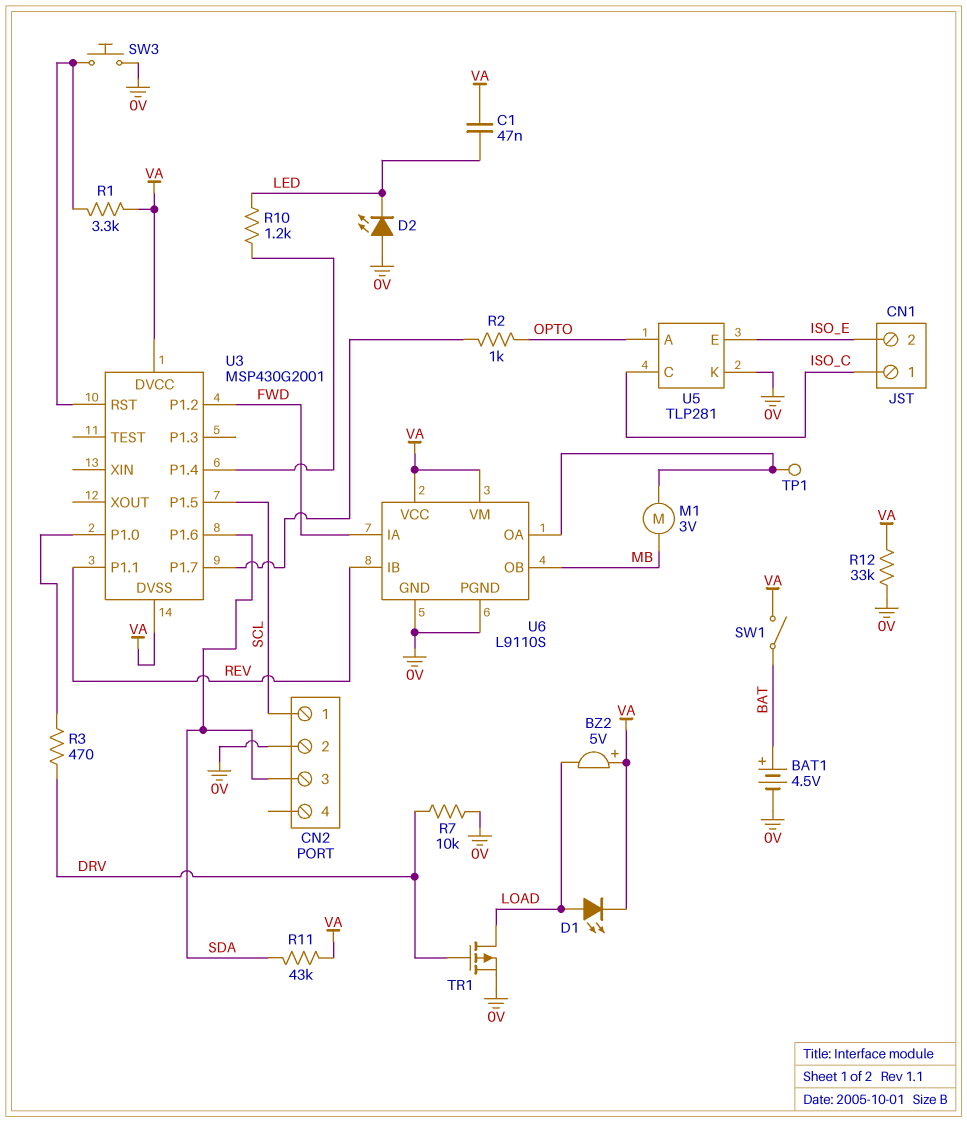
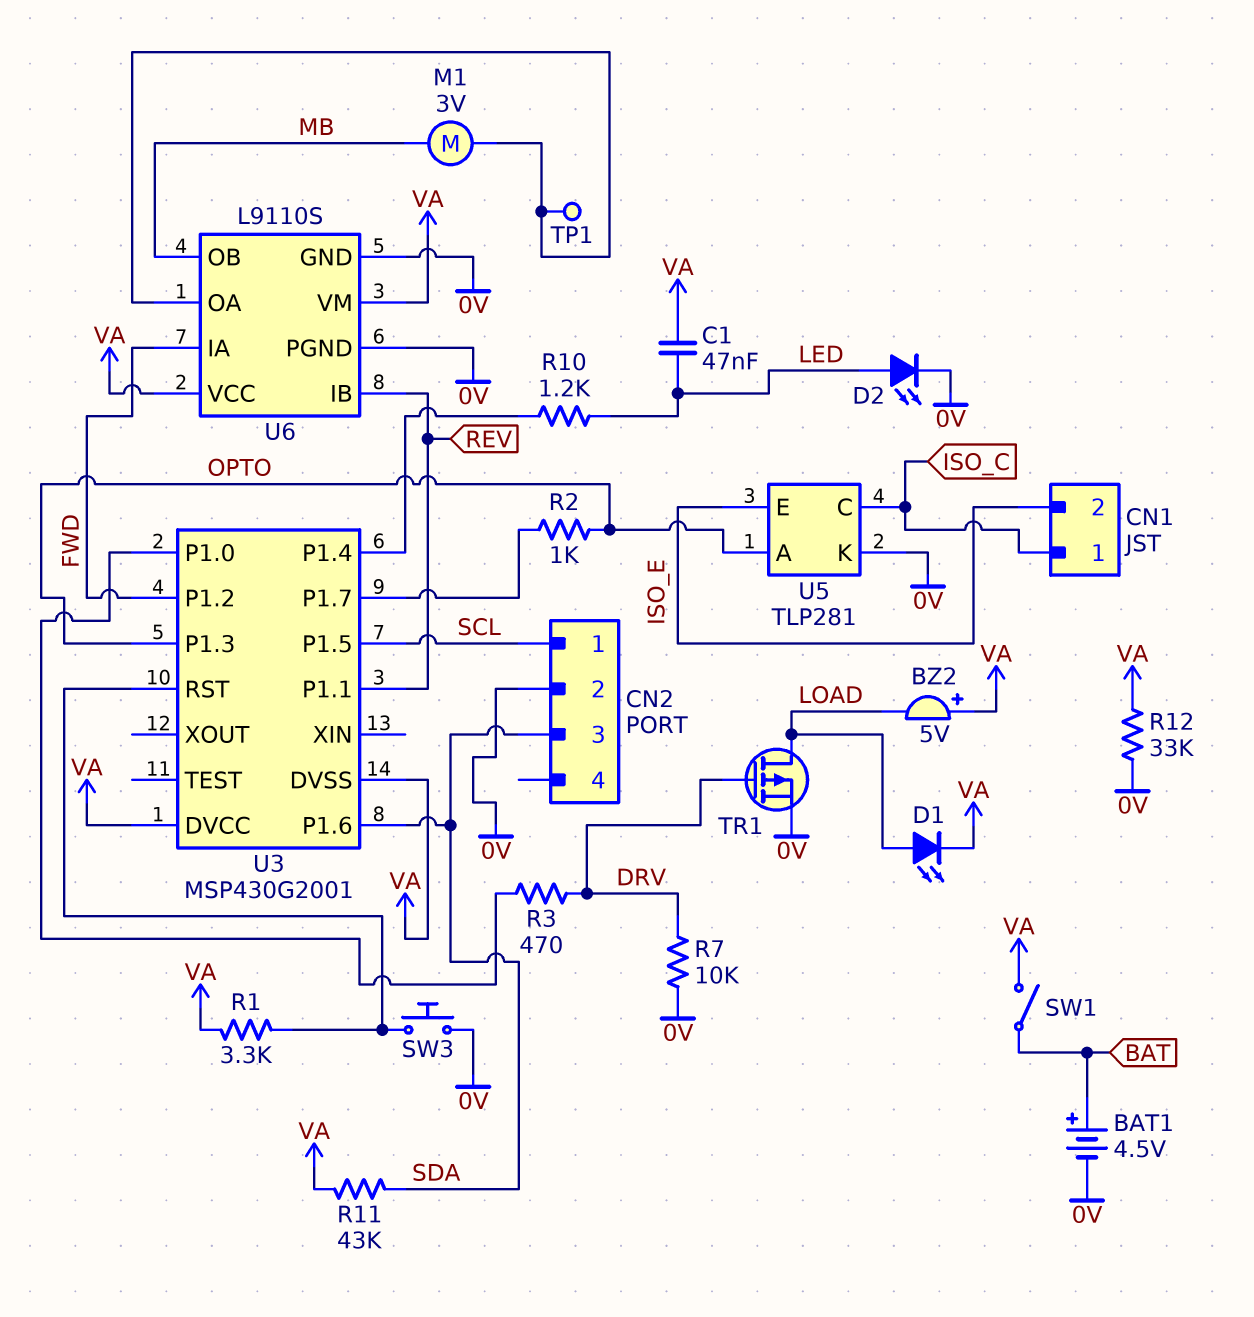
D2: LED (A 0V, K LED) -> LED (A LED, K 0V)
U3 pin P1.3: none -> OPTO

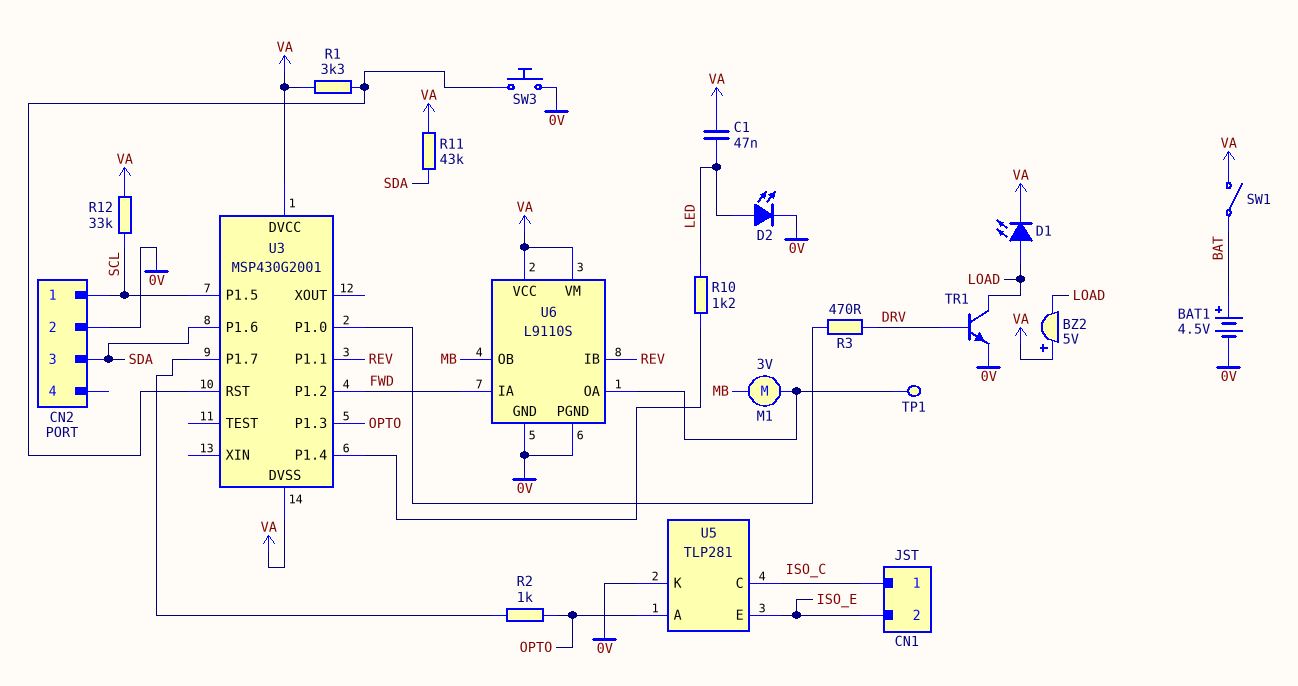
R7: 10k (0V, DRV) -> none
R12: 33k (0V, VA) -> 33k (SCL, VA)
TR1: PMOS (G DRV, D LOAD, S 0V) -> NPN (B DRV, C LOAD, E 0V)

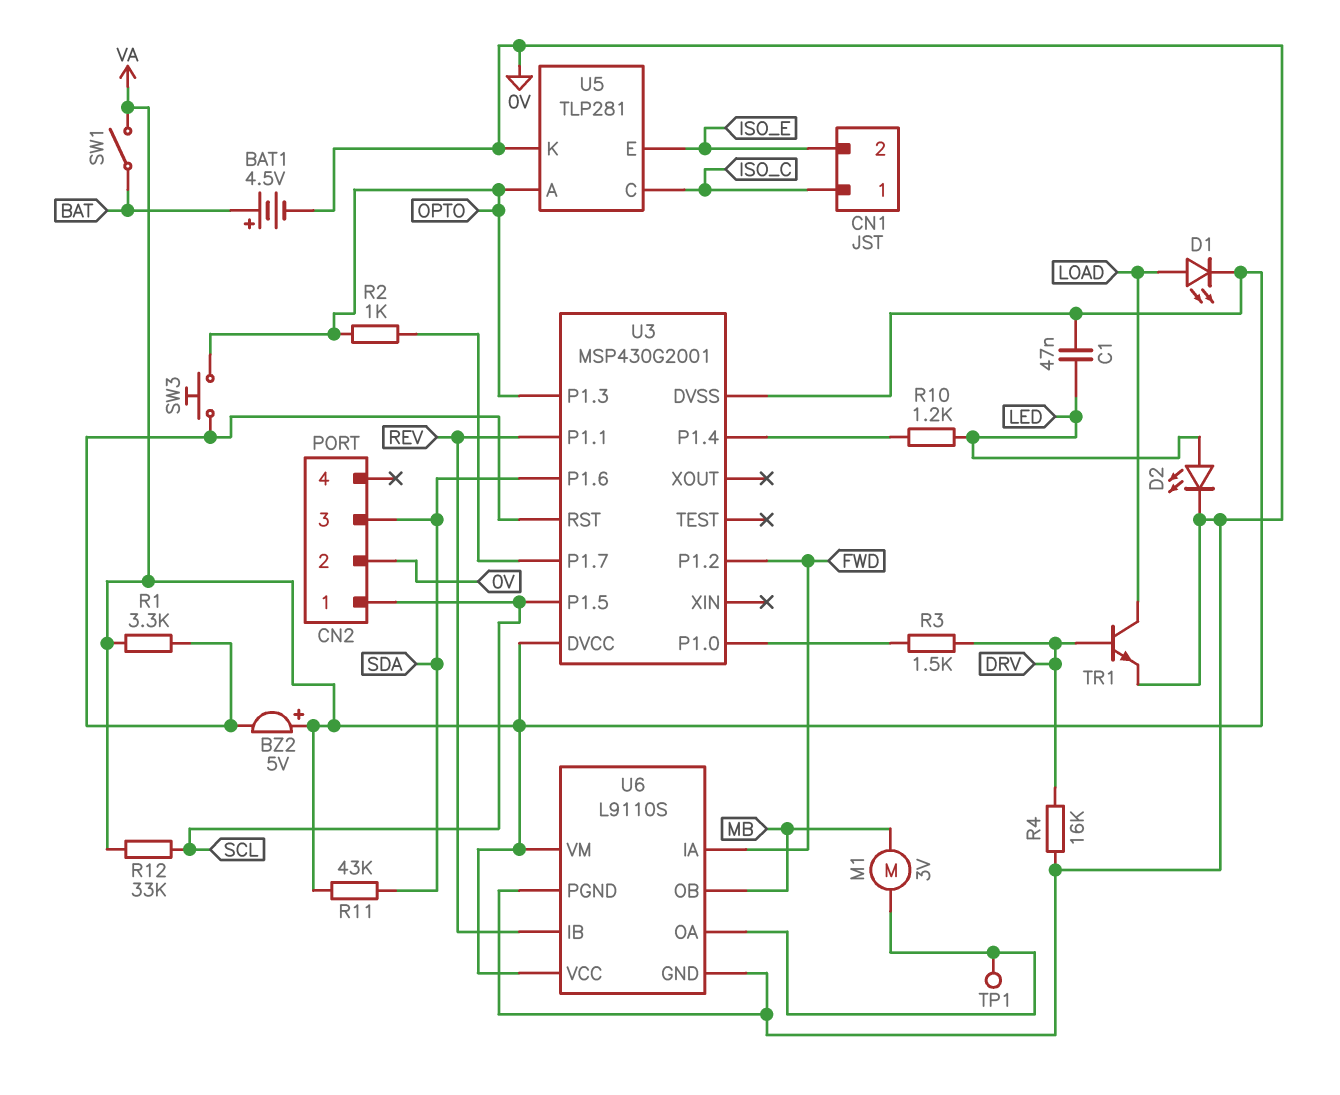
BZ2: buzzer 5V (plus VA, minus LOAD) -> buzzer 5V (plus VA, minus U3/RST)
R3: 470 (DRV, U3/P1.0) -> 1.5k (DRV, U3/P1.0)
R4: none -> 16k (0V, DRV)
SW3: button (0V, U3/RST) -> button (OPTO, U3/RST)

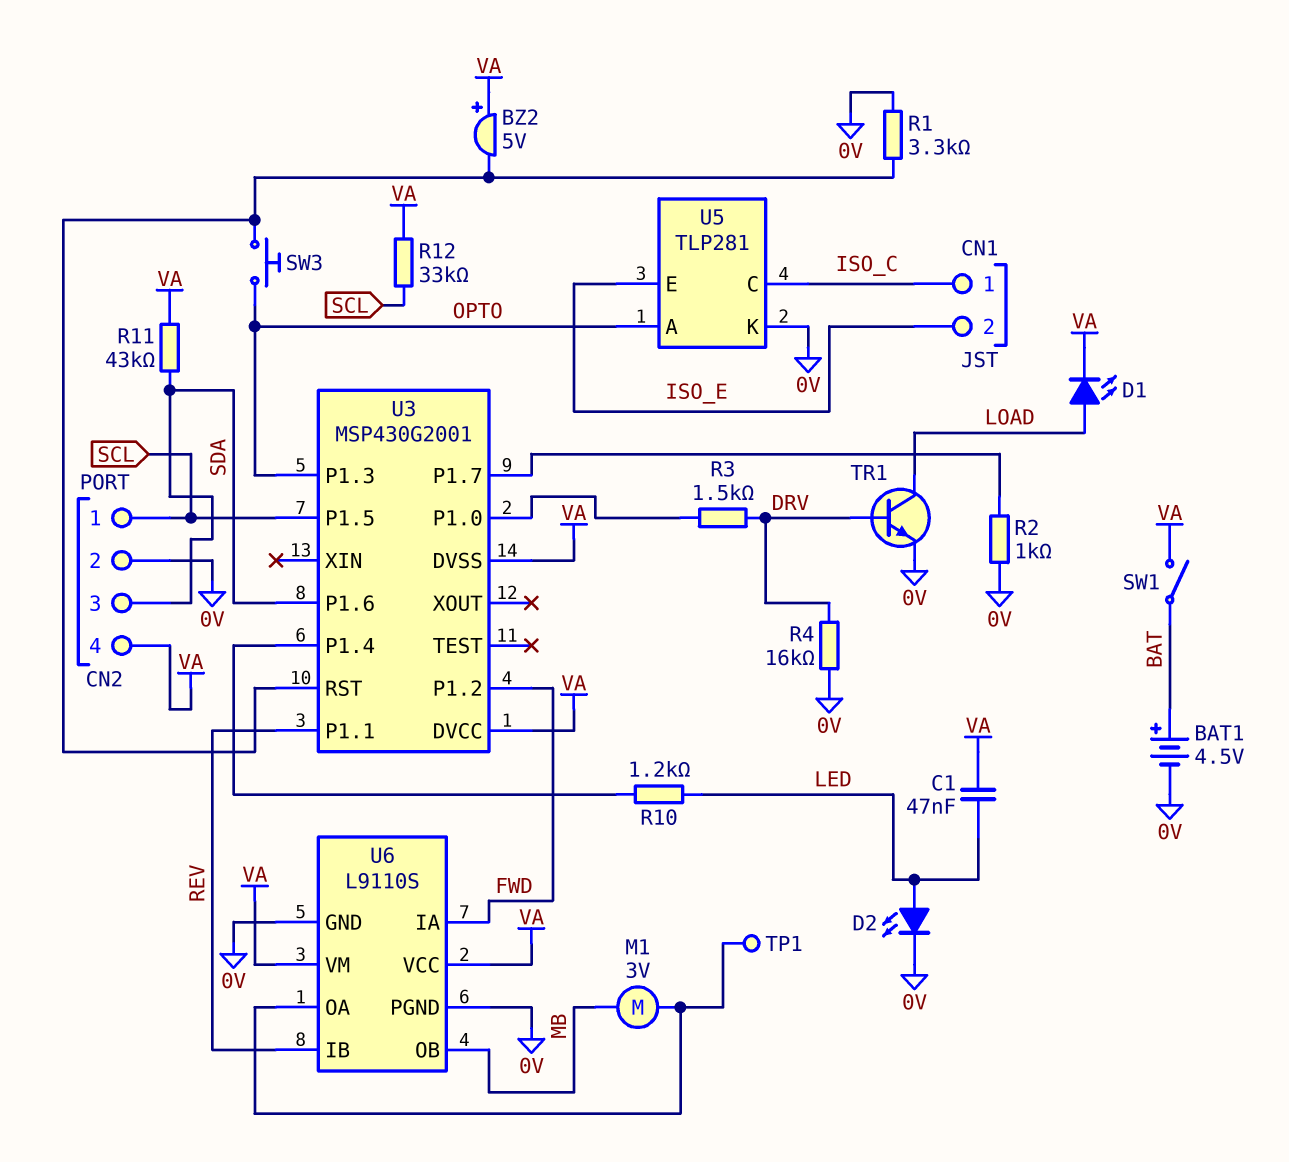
CN2 pin 4: none -> VA
R1: 3.3k (U3/RST, VA) -> 3.3k (0V, U3/RST)
R2: 1k (OPTO, U3/P1.7) -> 1k (0V, U3/P1.7)

